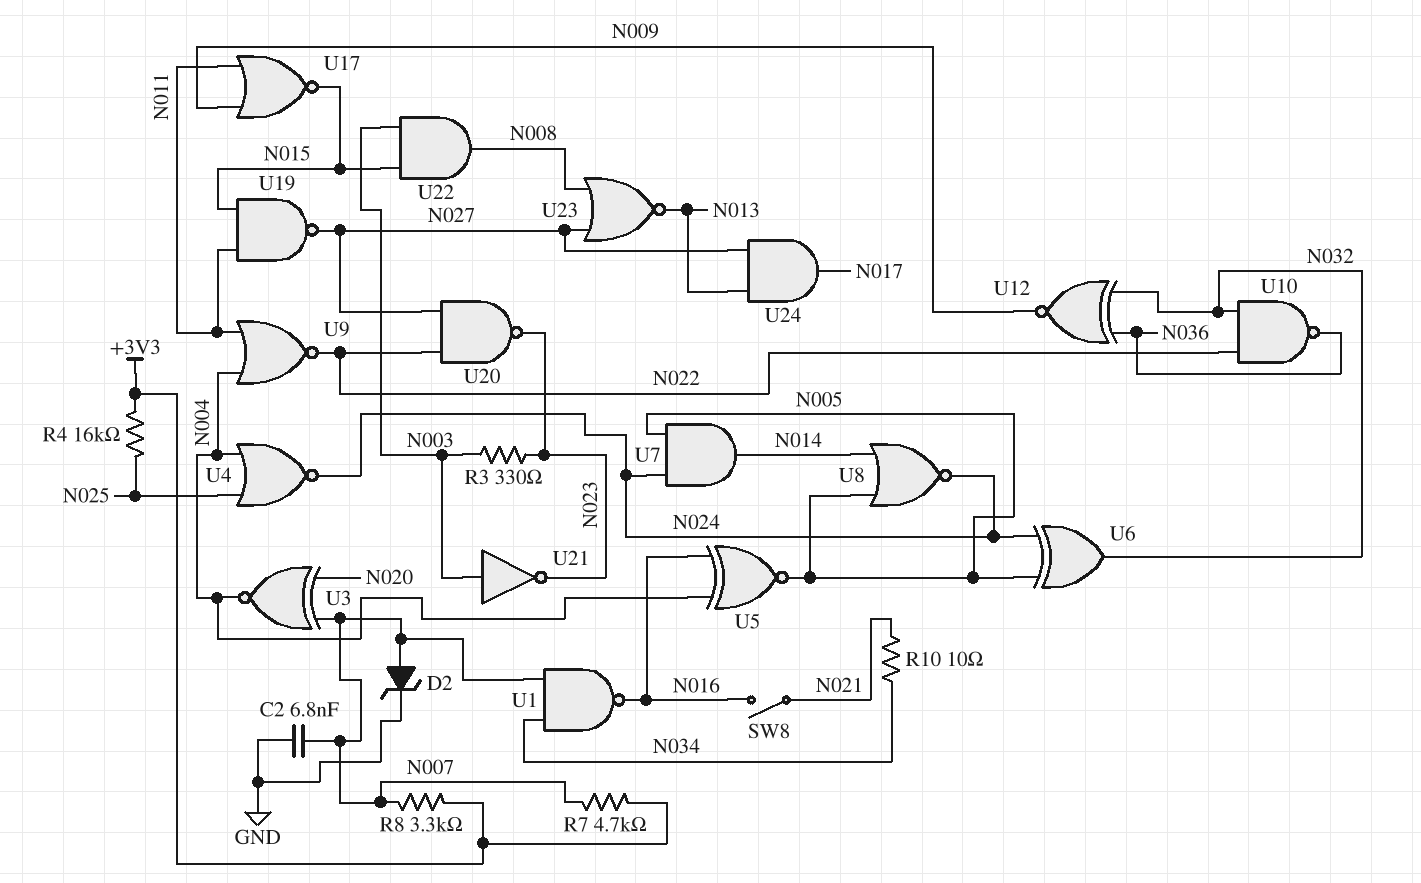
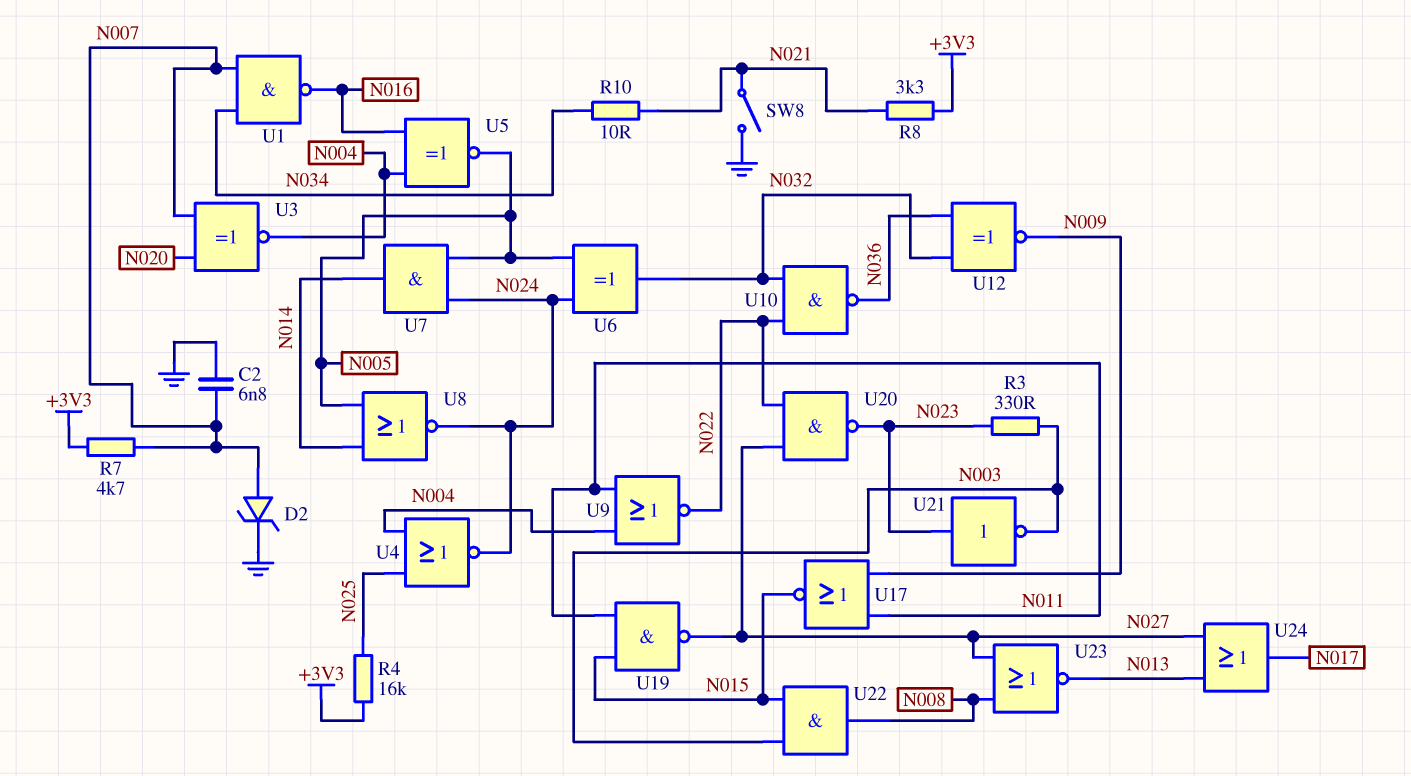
R8: 3.3k (+3V3, N007) -> 3.3k (+3V3, N021)
SW8: switch (N016, N021) -> switch (GND, N021)
U21: NOT (in N003, out N023) -> NOT (in N023, out N003)
U24: AND (in N013, in N027, out N017) -> OR (in N013, in N027, out N017)

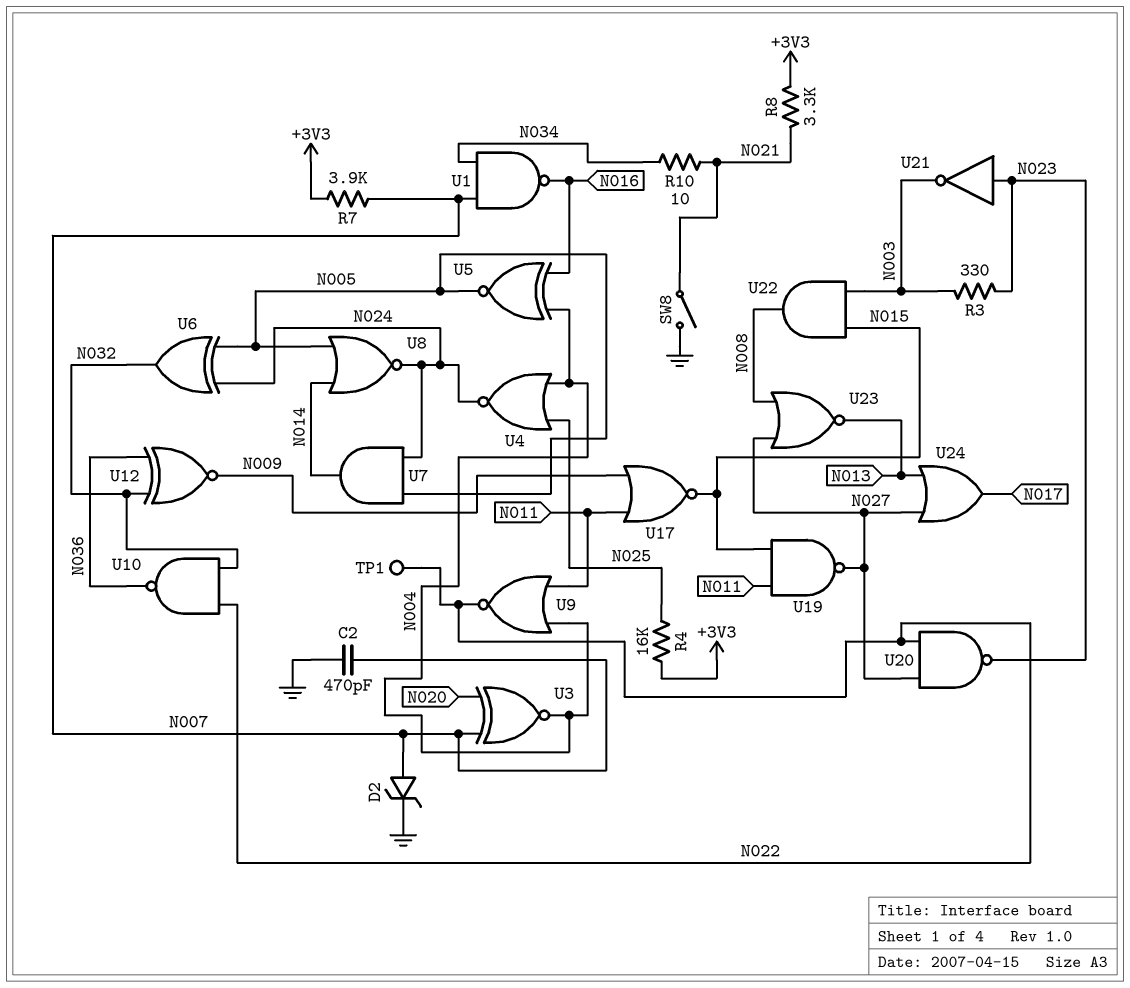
C2: 6.8nF (GND, N007) -> 470pF (GND, N007)
R7: 4.7k (+3V3, N007) -> 3.9k (+3V3, N007)
TP1: none -> test point (N022)

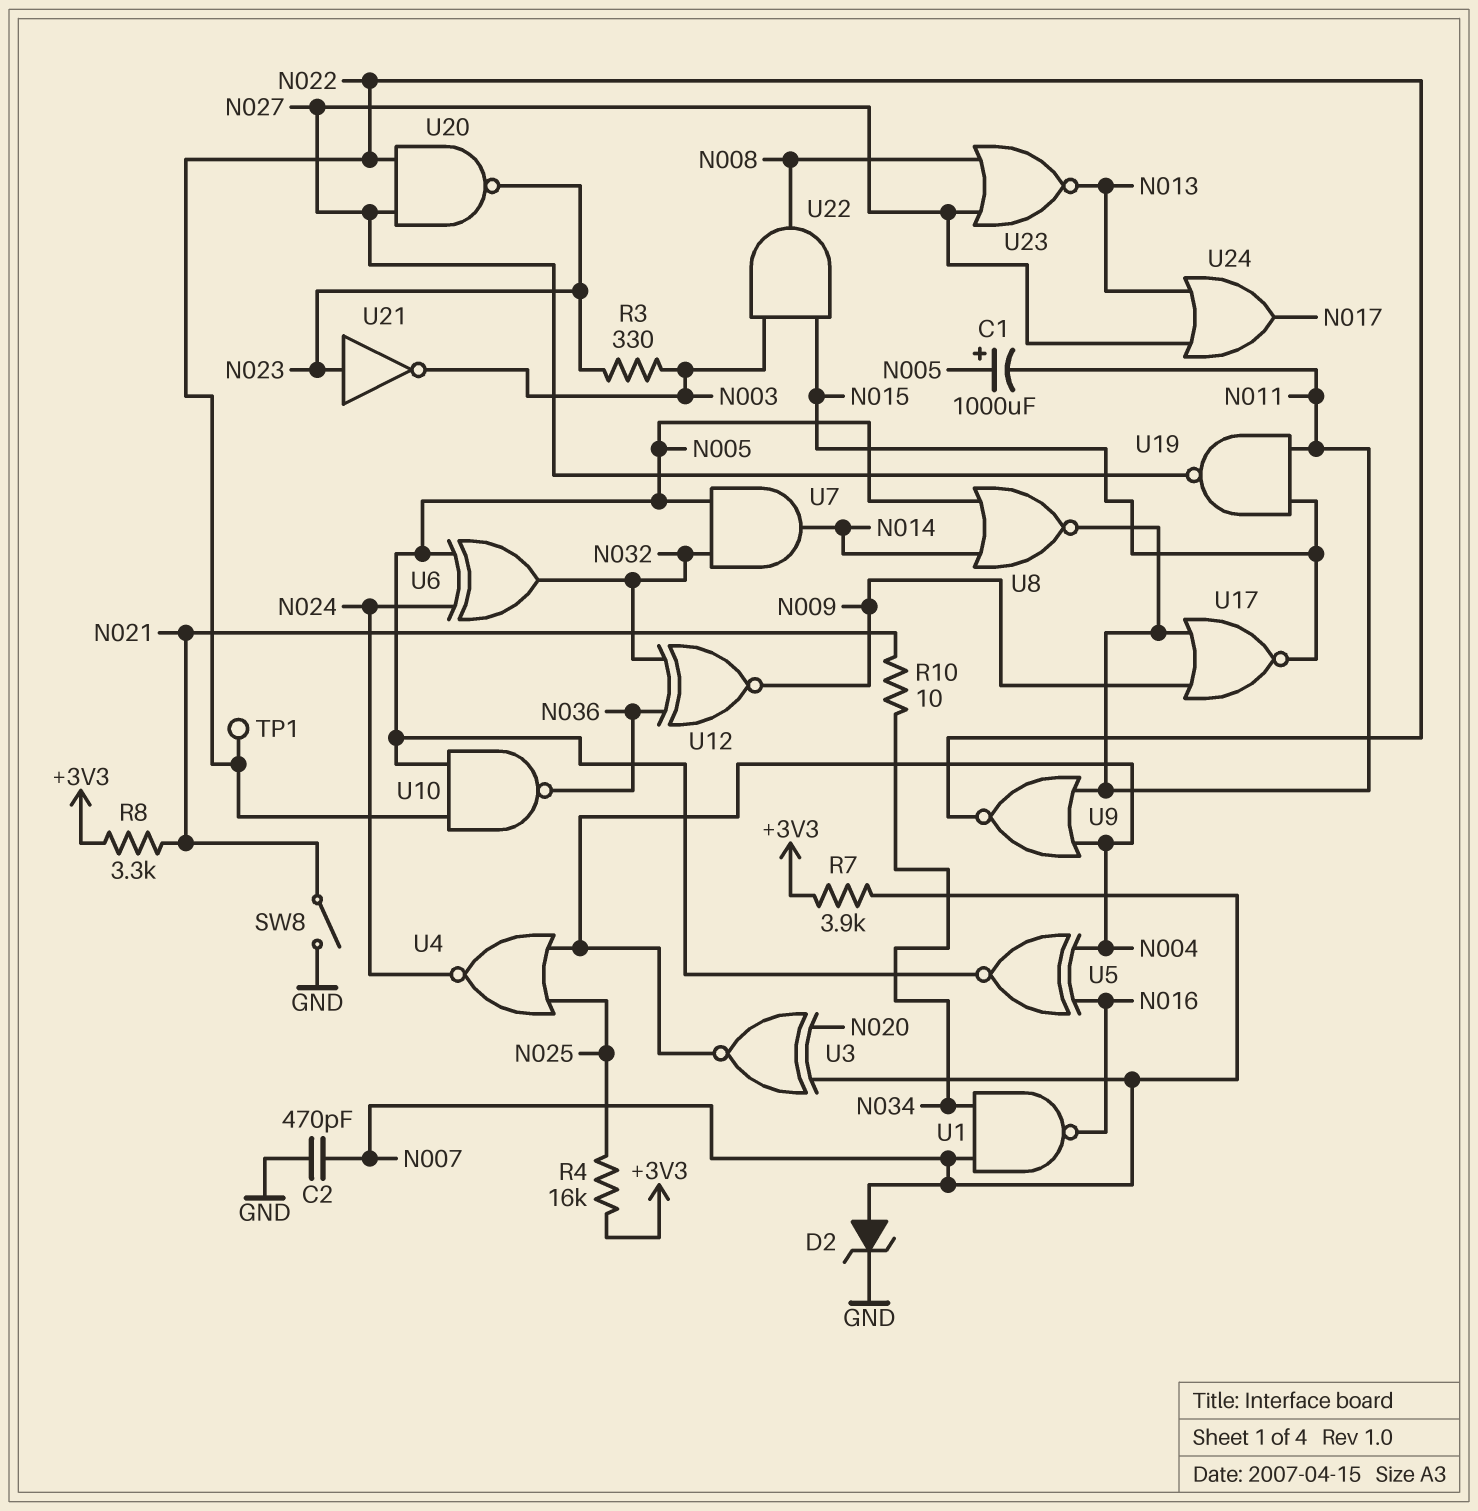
C1: none -> 1000uF (plus N005, minus N011)
U7: AND (in N005, in N024, out N014) -> AND (in N005, in N032, out N014)
U8: NOR (in N005, in N014, out N024) -> NOR (in N005, in N014, out N011)
U10: NAND (in N022, in N032, out N036) -> NAND (in N005, in N022, out N036)

